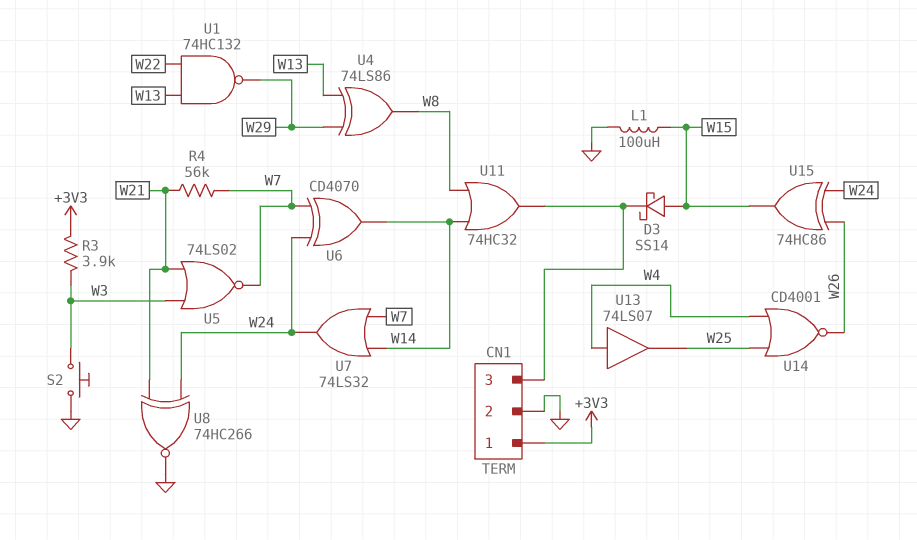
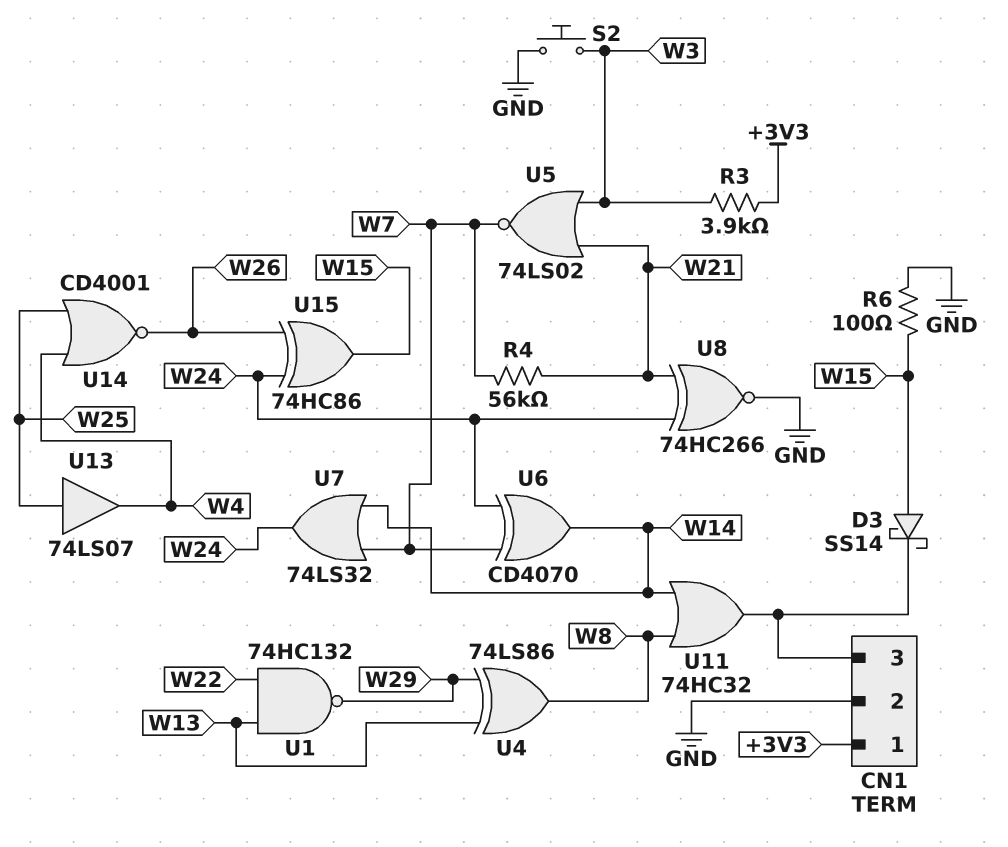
L1: 100uH (GND, W15) -> none
R6: none -> 100 (GND, W15)
U13: buffer 74LS07 (in W4, out W25) -> buffer 74LS07 (in W25, out W4)

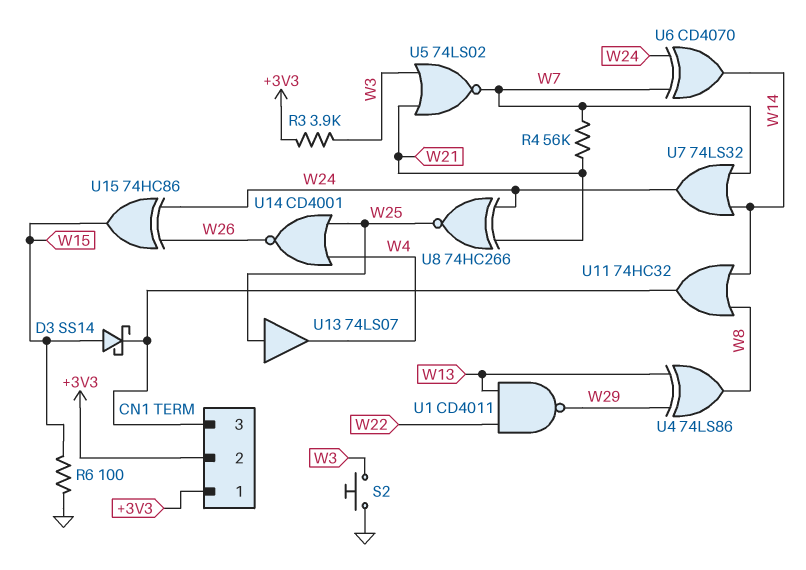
CN1 pin 2: GND -> +3V3
U1: NAND 74HC132 (in W13, in W22, out W29) -> NAND CD4011 (in W13, in W22, out W29)
U8: XNOR 74HC266 (in W21, in W24, out GND) -> XNOR 74HC266 (in W21, in W24, out W25)

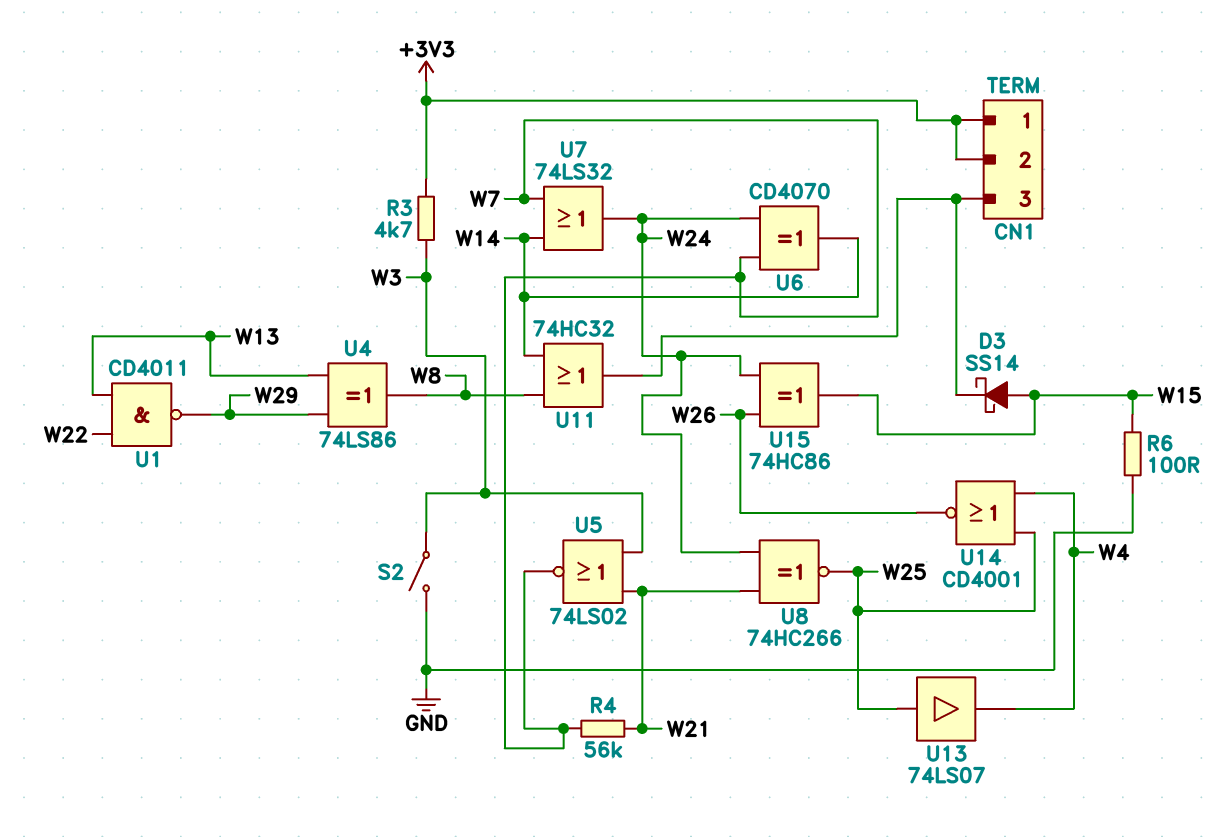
R3: 3.9k (+3V3, W3) -> 4.7k (+3V3, W3)
S2: button (GND, W3) -> switch (GND, W3)

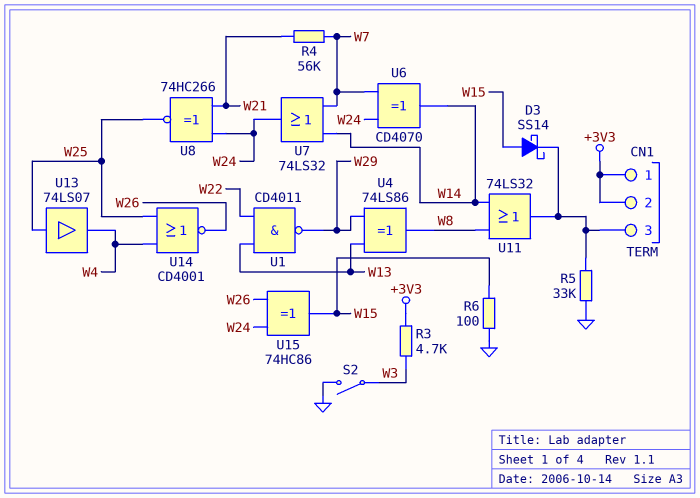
R5: none -> 33k (CN1/3, GND)
U5: NOR 74LS02 (in W3, in W21, out W7) -> none
U11: OR 74HC32 (in W8, in W14, out CN1/3) -> OR 74LS32 (in W8, in W14, out CN1/3)

